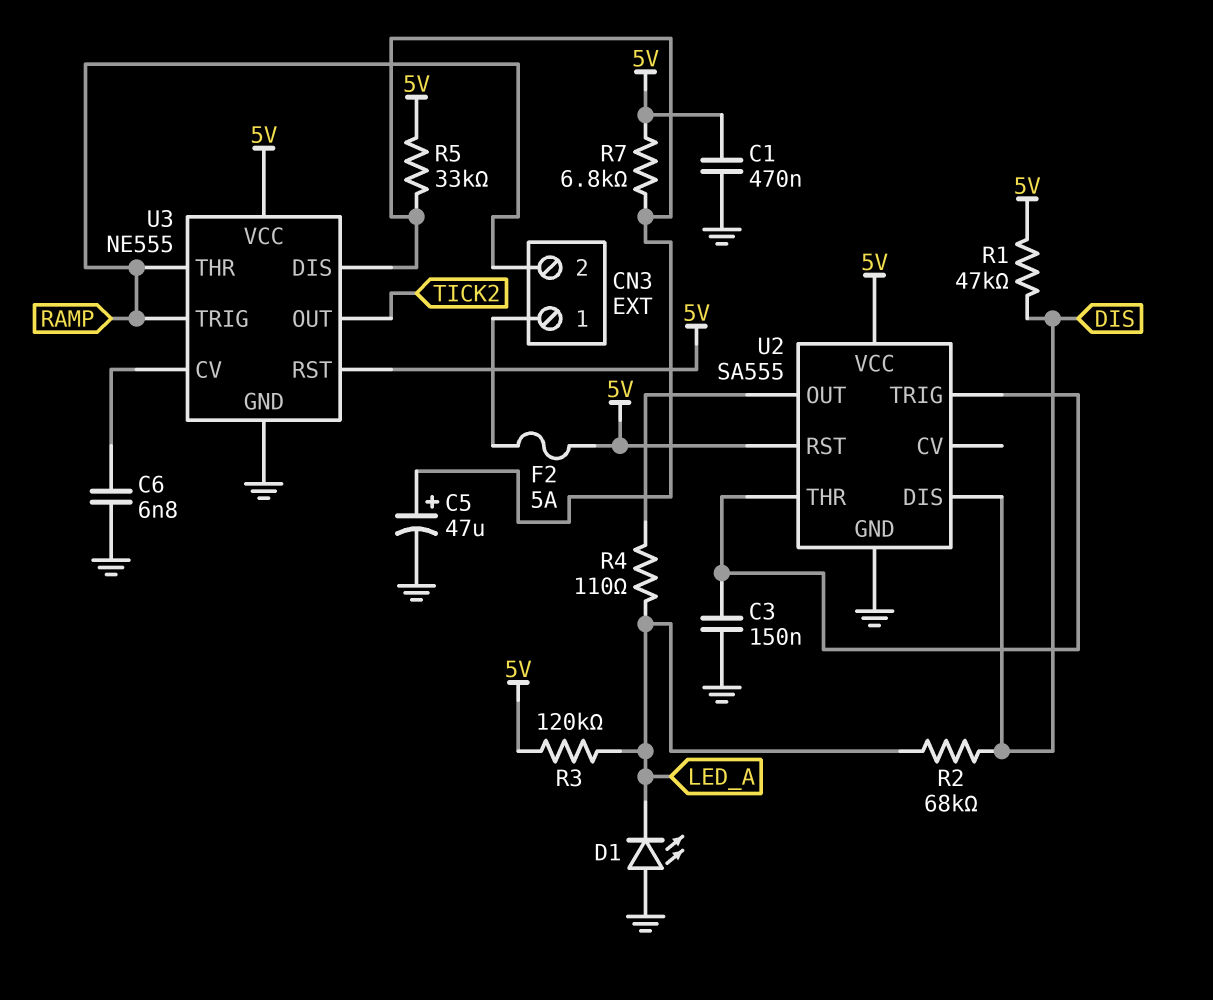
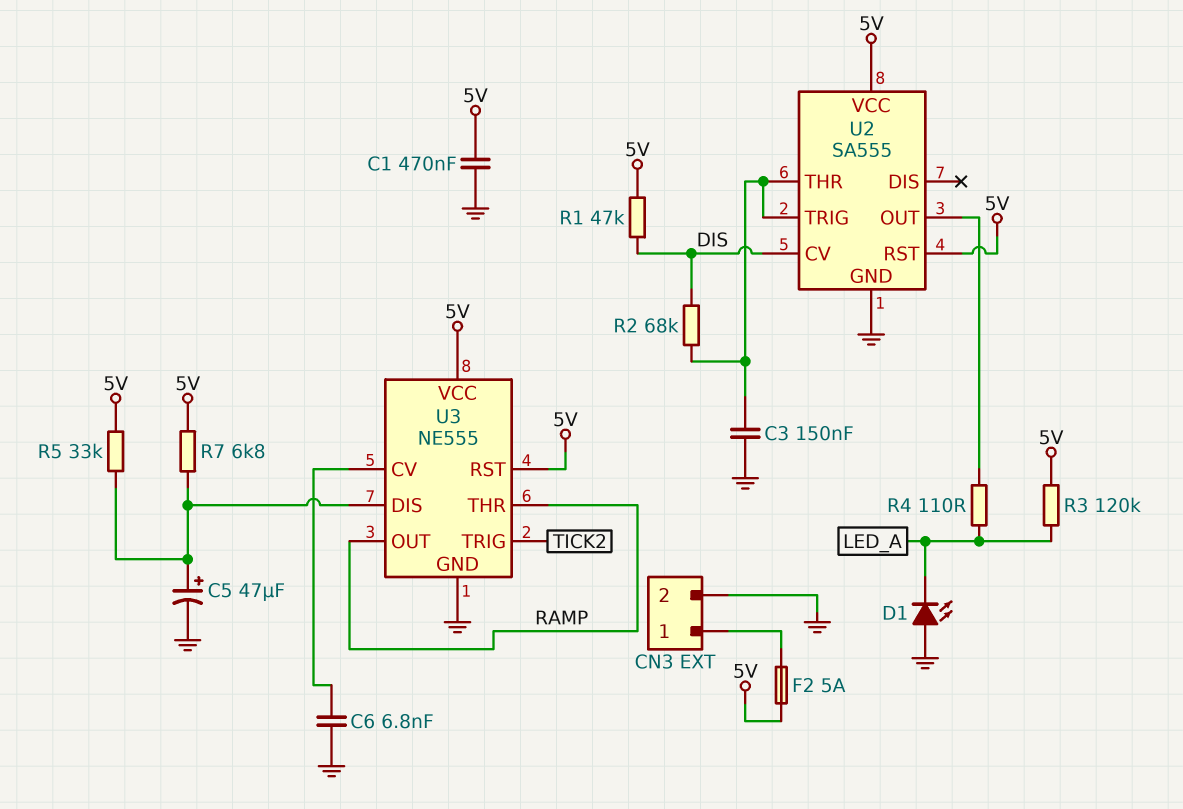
CN3 pin 2: RAMP -> GND
R2: 68k (DIS, LED_A) -> 68k (DIS, U2/THR)
U2 pin CV: none -> DIS
U2 pin DIS: DIS -> none
U3 pin OUT: TICK2 -> RAMP
U3 pin TRIG: RAMP -> TICK2

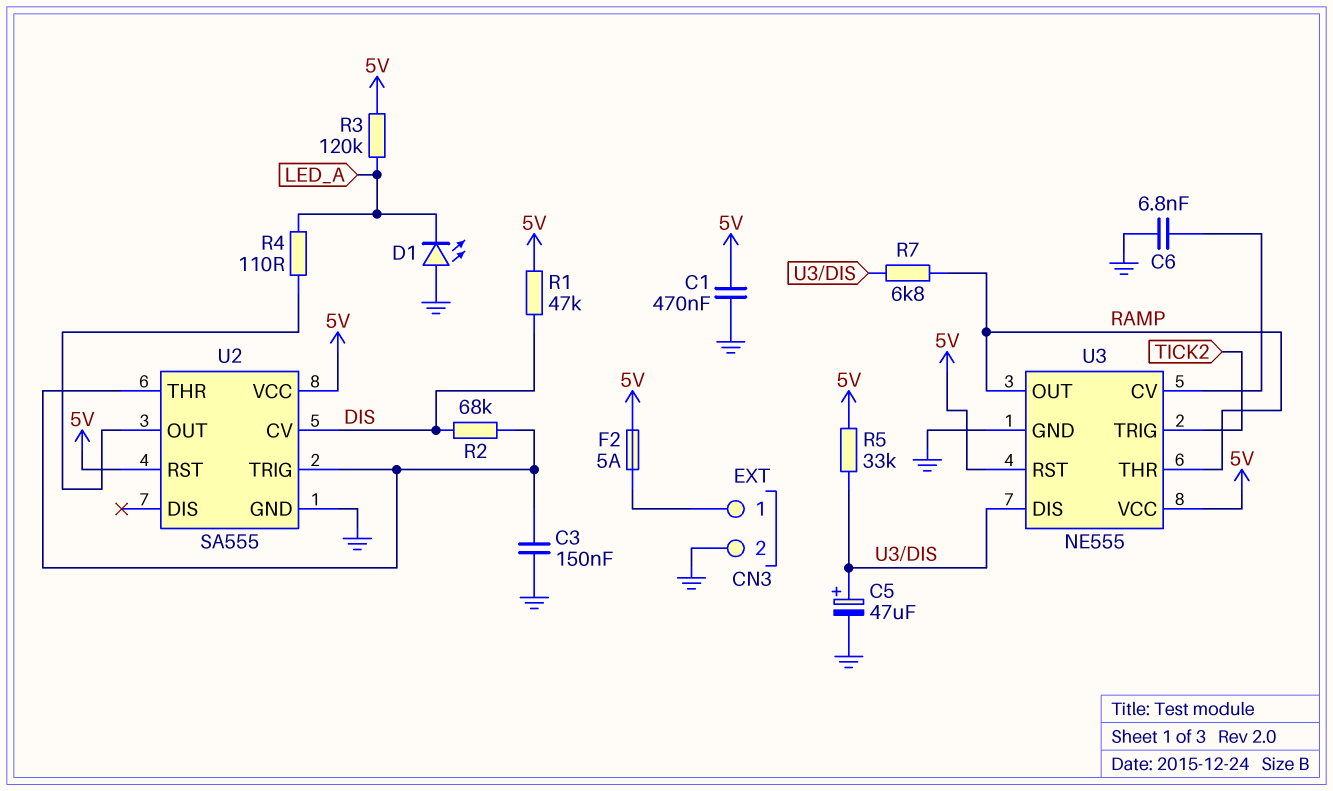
R7: 6.8k (5V, U3/DIS) -> 6.8k (RAMP, U3/DIS)

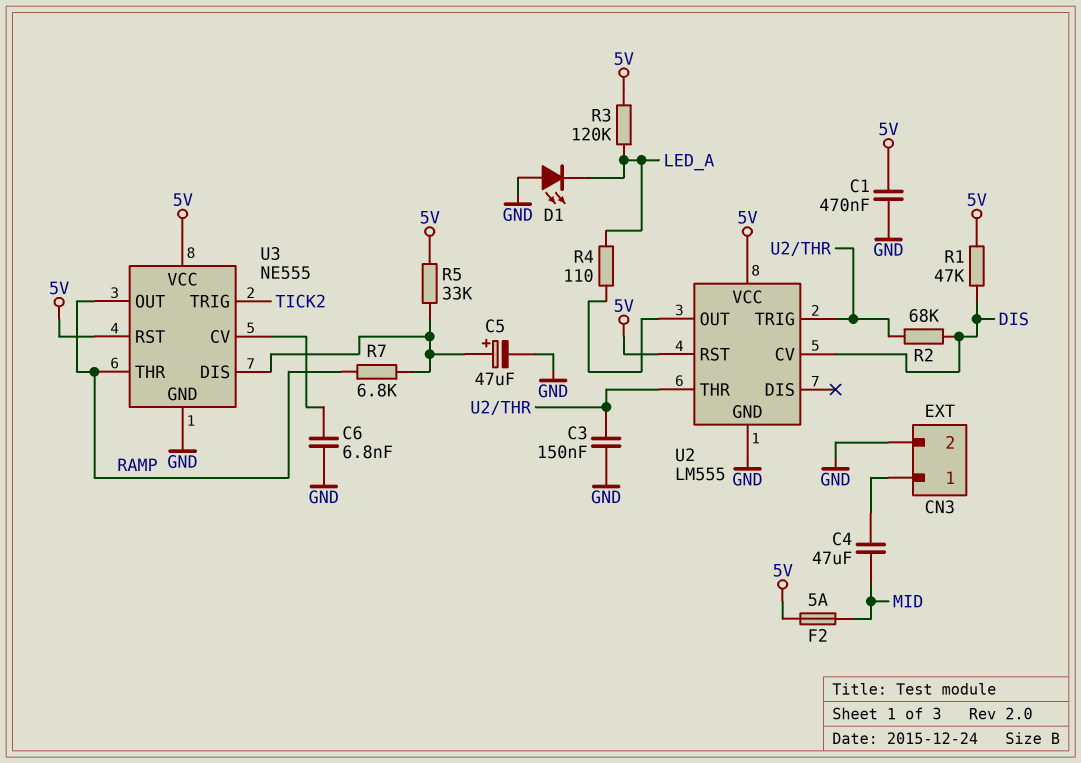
C4: none -> 47uF (CN3/1, MID)
F2: 5A (5V, CN3/1) -> 5A (5V, MID)
U2: SA555 -> LM555

